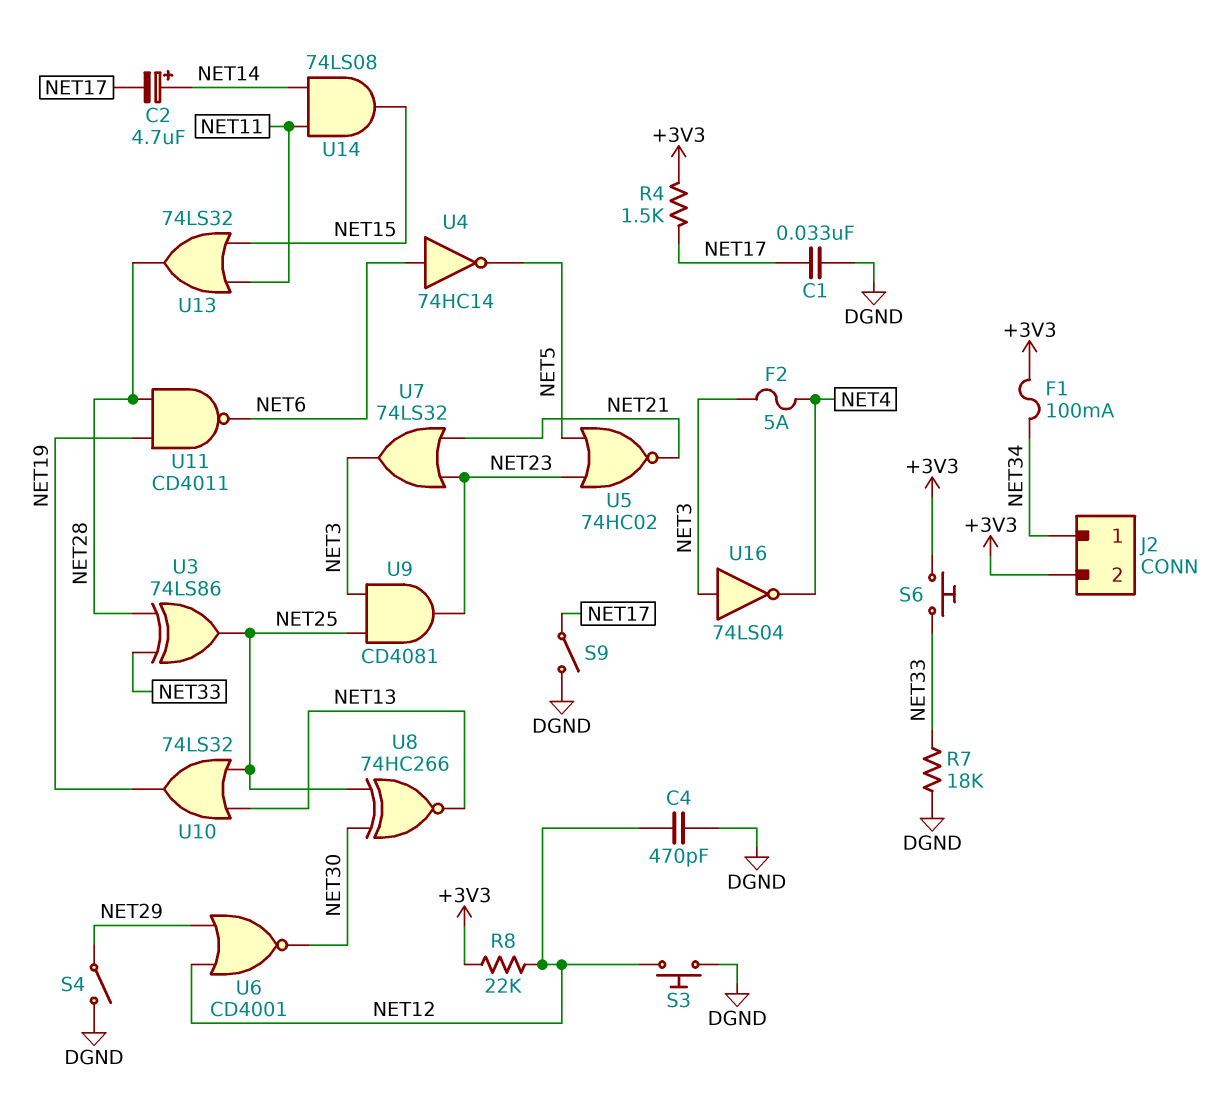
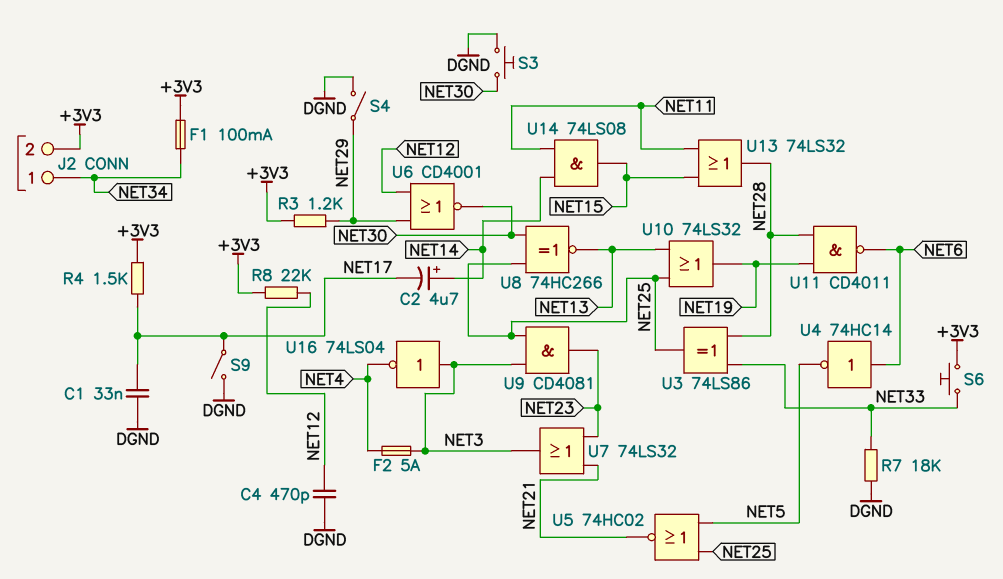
R3: none -> 1.2k (+3V3, NET29)
S3: button (DGND, NET12) -> button (DGND, NET30)
U5: NOR 74HC02 (in NET5, in NET23, out NET21) -> NOR 74HC02 (in NET5, in NET25, out NET21)

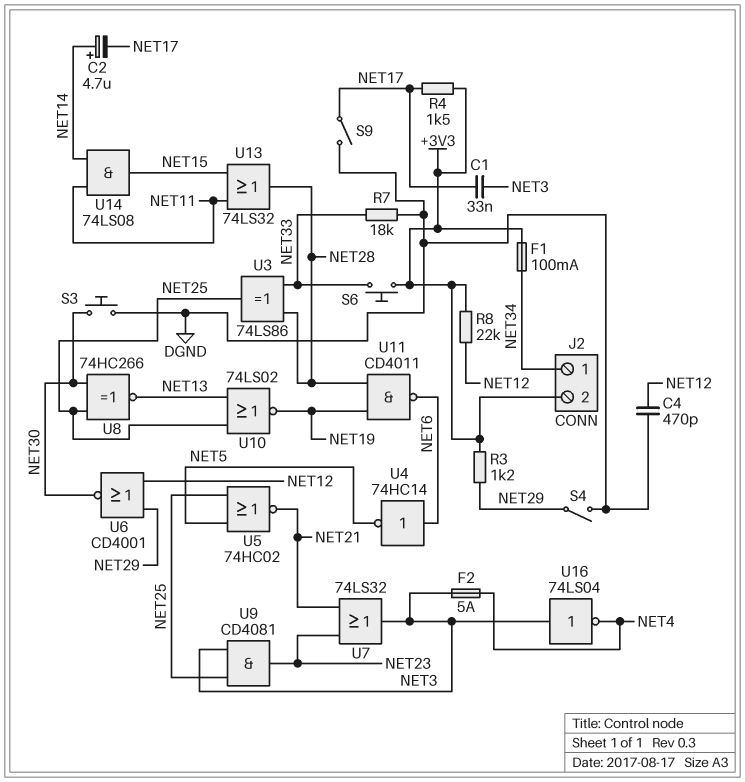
C1: 33nF (DGND, NET17) -> 33nF (NET3, NET17)
U10: OR 74LS32 (in NET13, in NET25, out NET19) -> NOR 74LS02 (in NET13, in NET25, out NET19)

